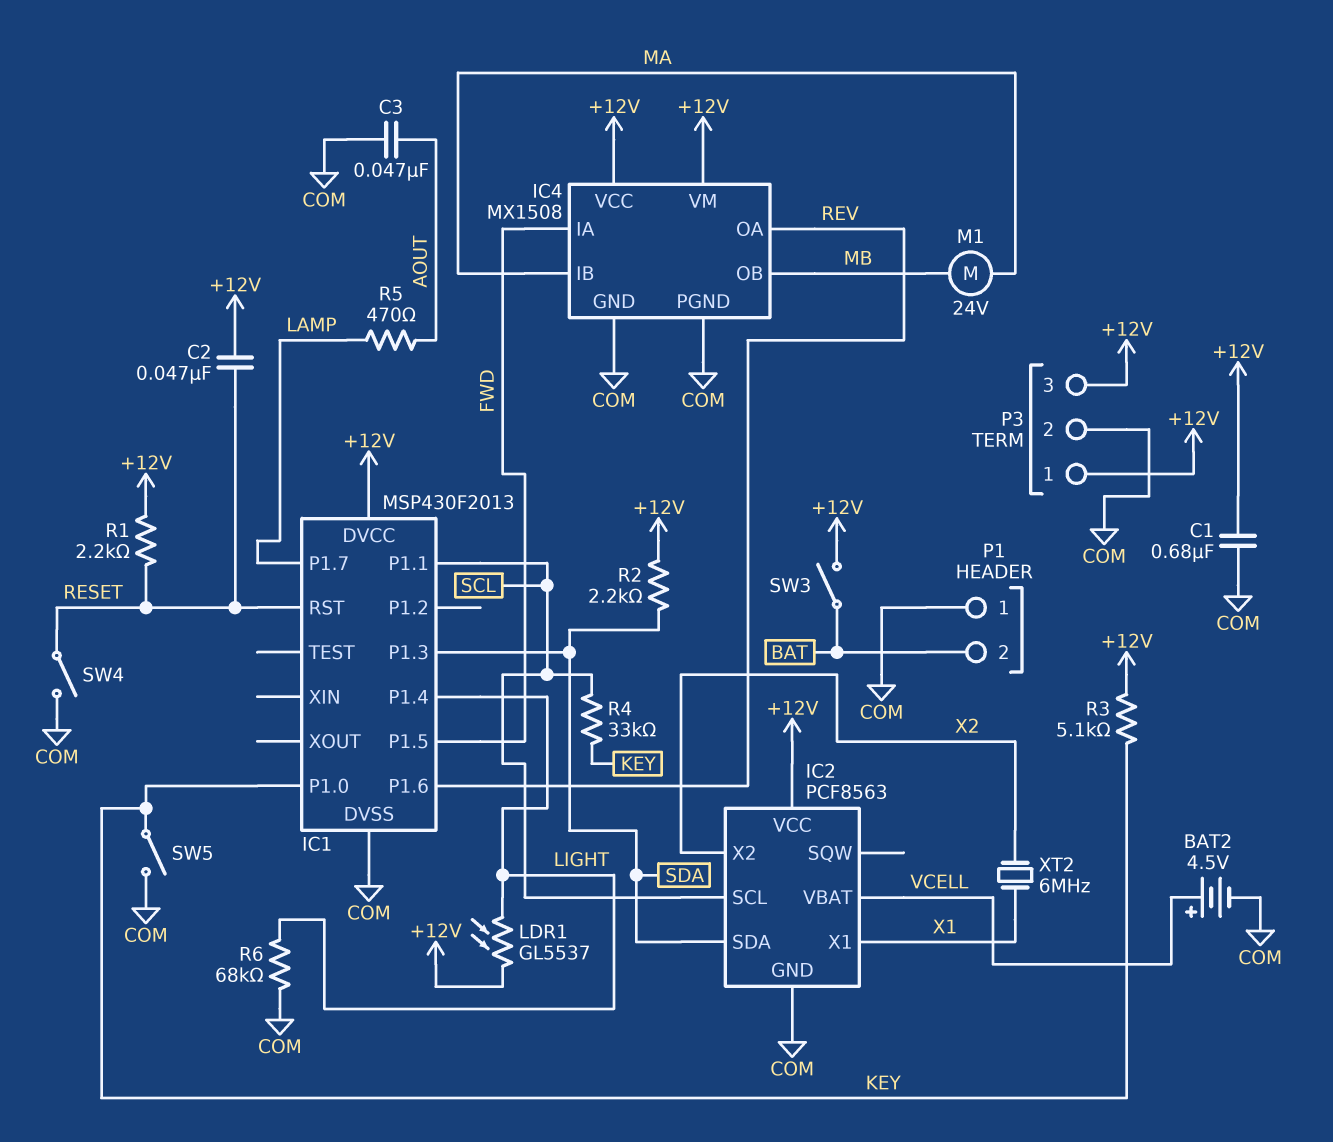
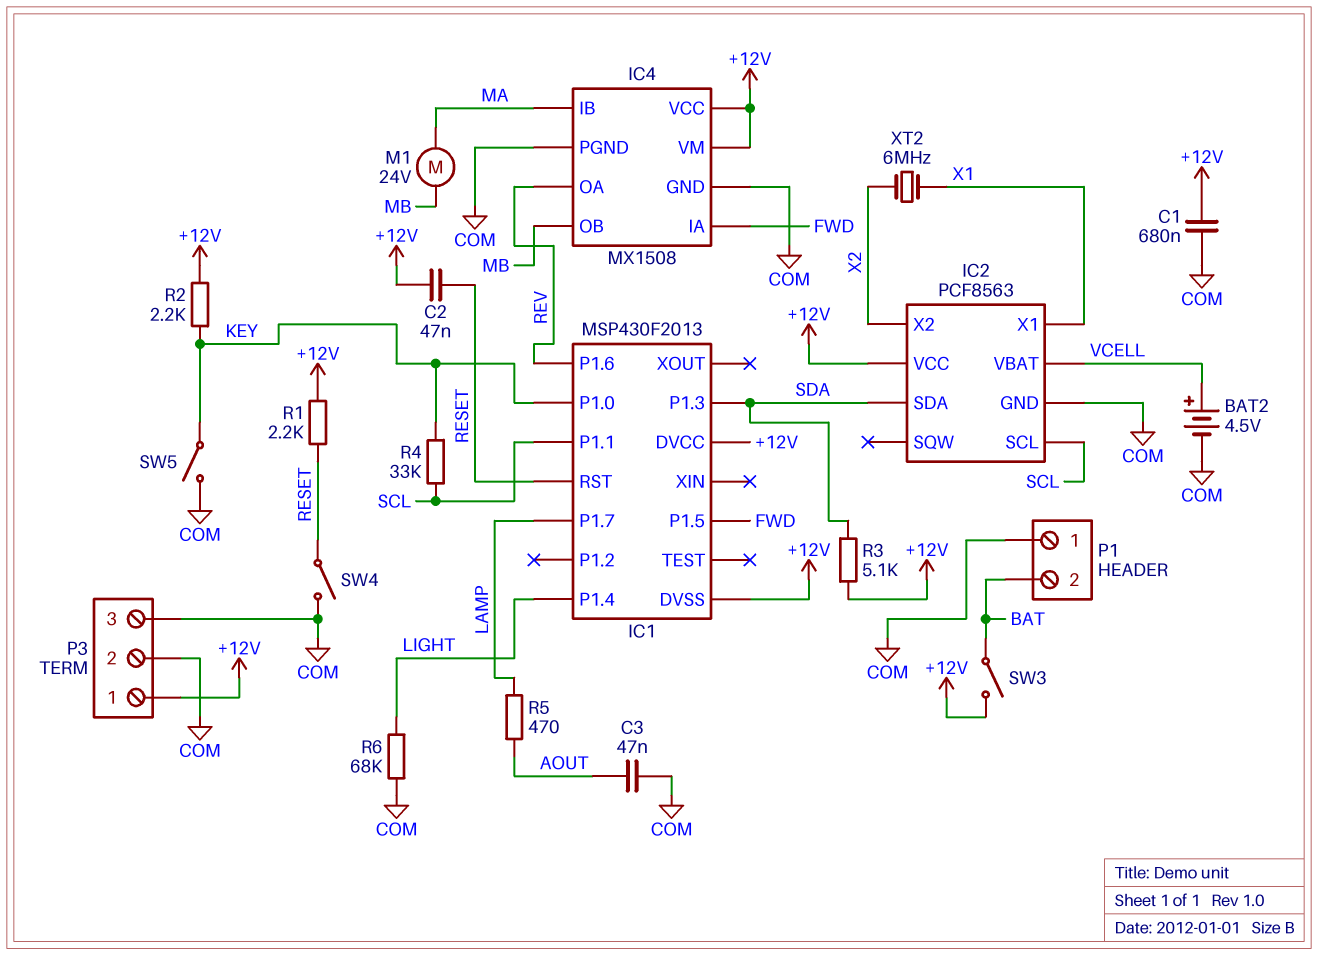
IC1 pin DVSS: COM -> +12V
LDR1: GL5537 (+12V, LIGHT) -> none
P3 pin 3: +12V -> COM
R2: 2.2k (+12V, SDA) -> 2.2k (+12V, KEY)
R3: 5.1k (+12V, KEY) -> 5.1k (+12V, SDA)

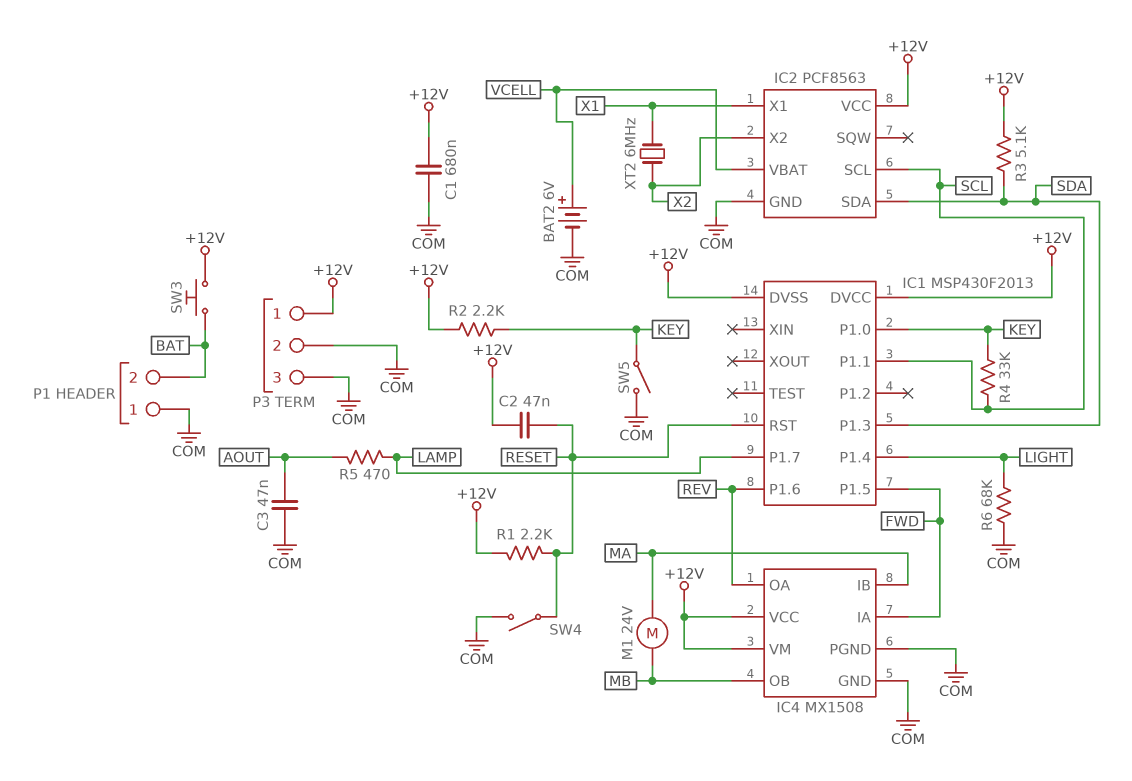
BAT2: 4.5V (plus VCELL, minus COM) -> 6V (plus VCELL, minus COM)
SW3: switch (+12V, BAT) -> button (+12V, BAT)

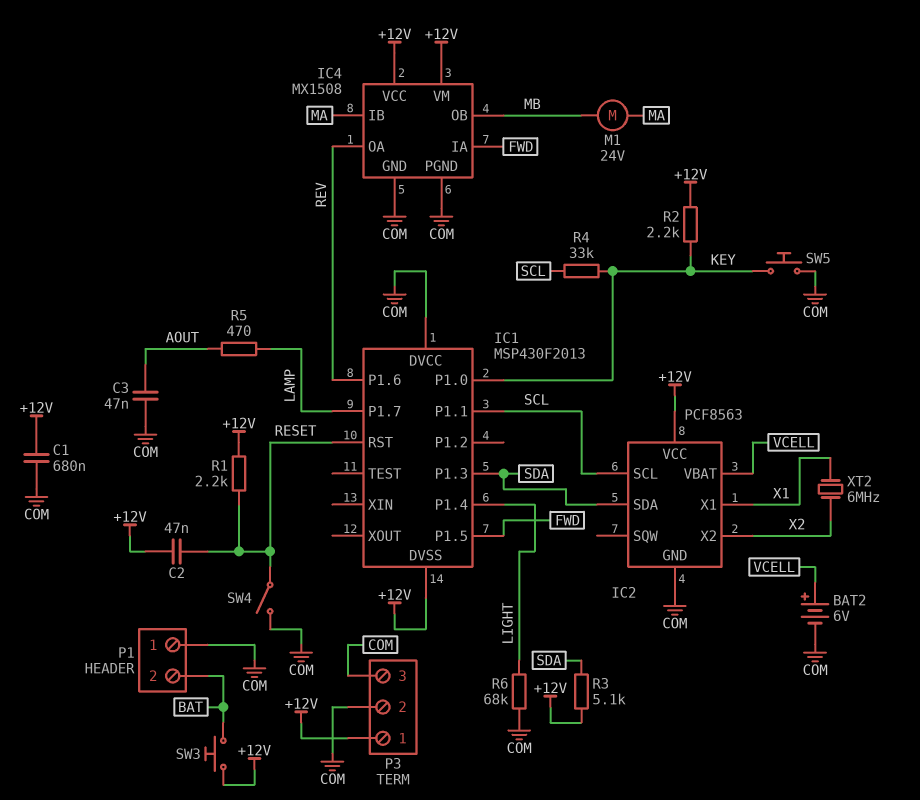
IC1 pin DVCC: +12V -> COM
SW5: switch (COM, KEY) -> button (COM, KEY)

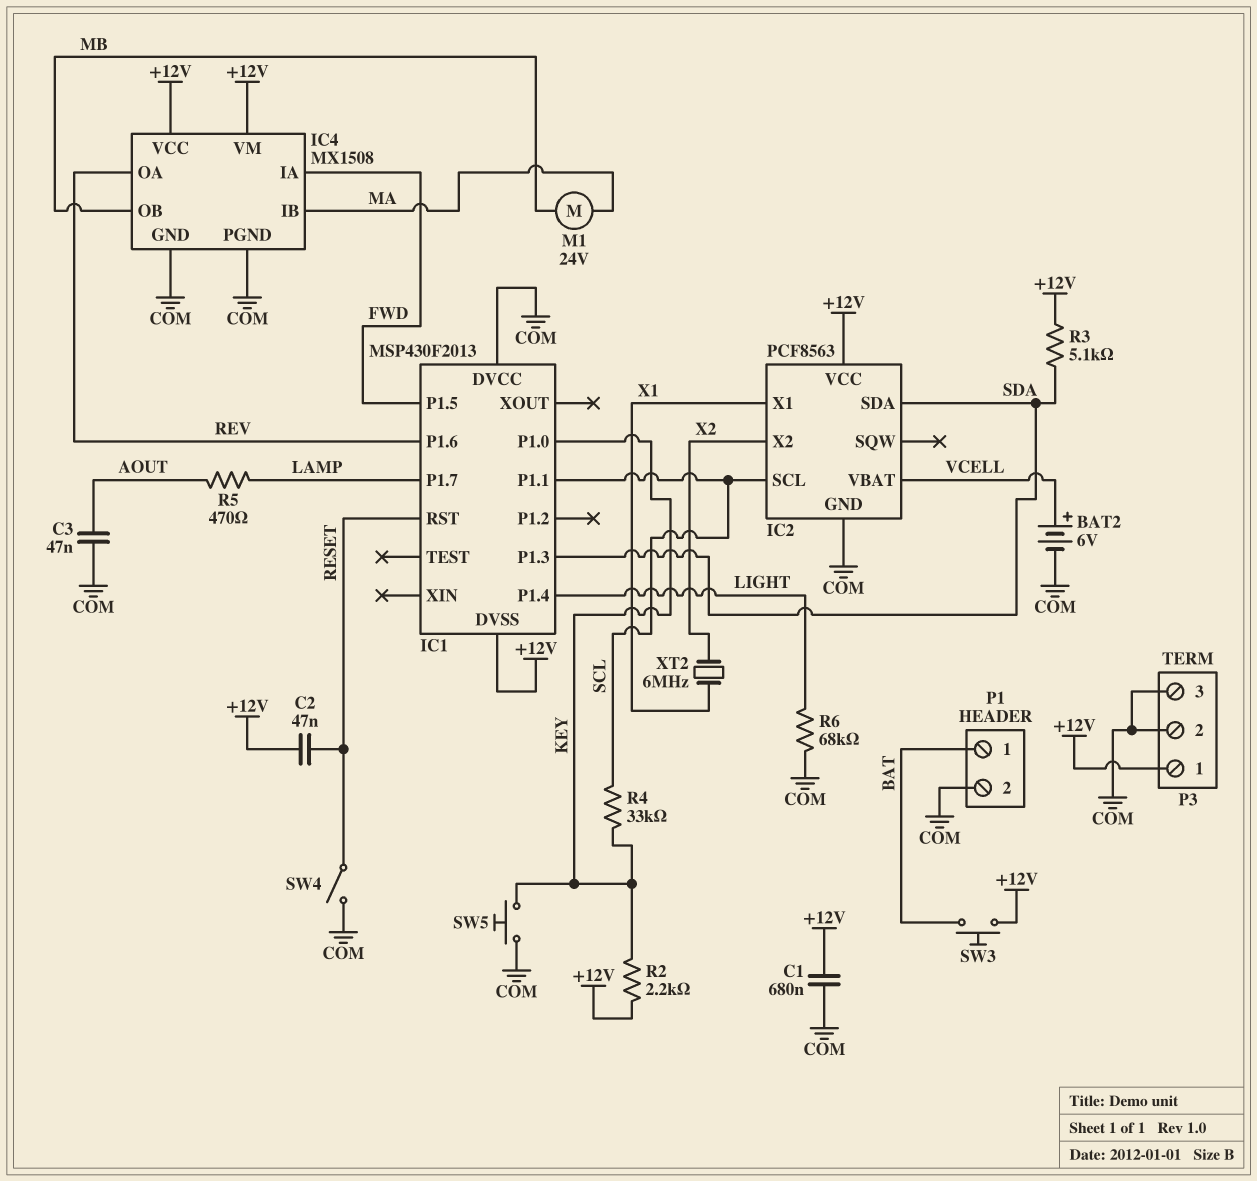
P1 pin 1: COM -> BAT
P1 pin 2: BAT -> COM
R1: 2.2k (+12V, RESET) -> none

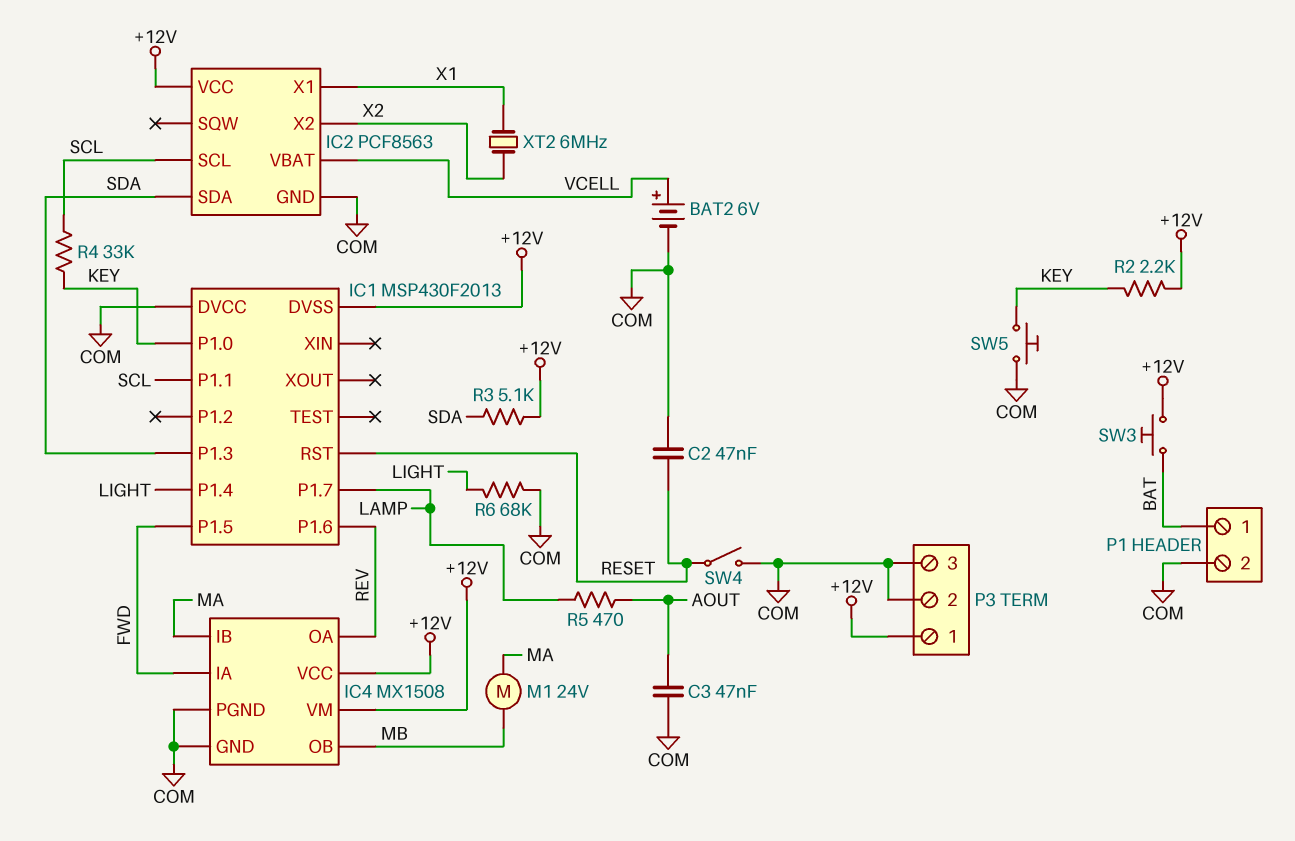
C1: 680nF (+12V, COM) -> none
C2: 47nF (+12V, RESET) -> 47nF (COM, RESET)

